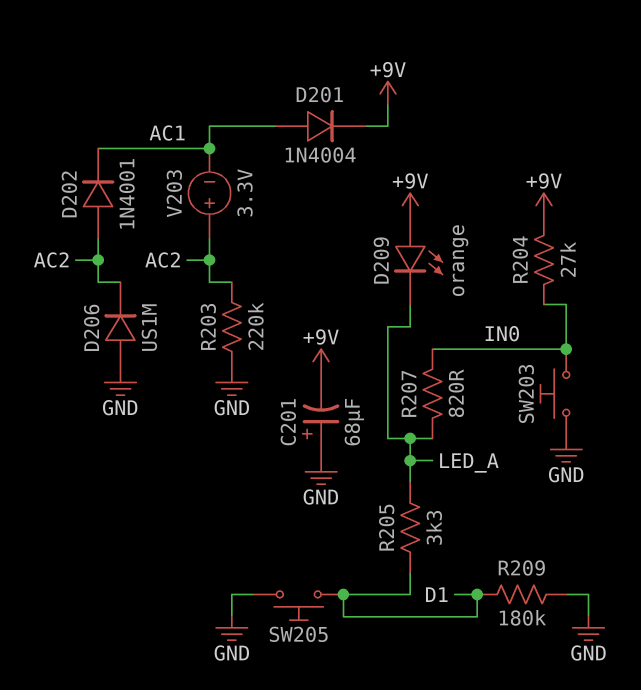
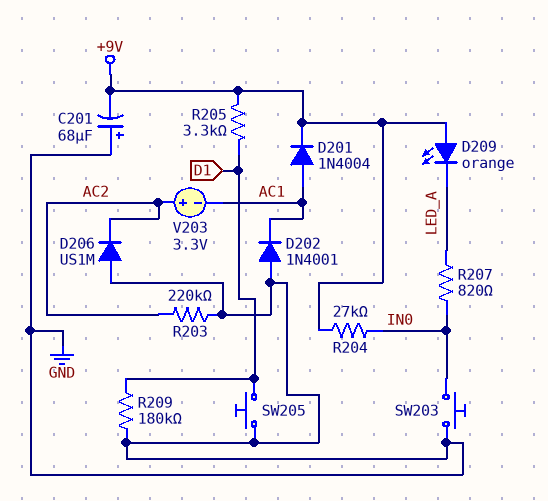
D202: diode 1N4001 (A AC2, K AC1) -> diode 1N4001 (A GND, K AC1)
R205: 3.3k (D1, LED_A) -> 3.3k (+9V, D1)

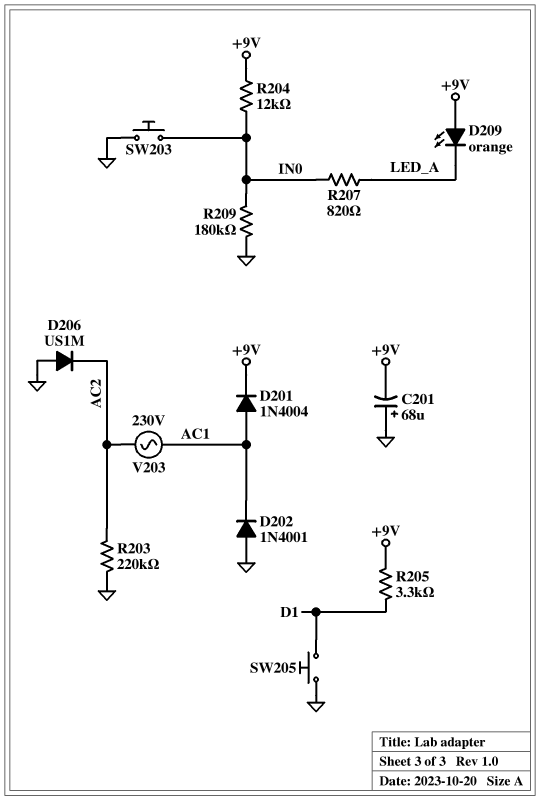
R204: 27k (+9V, IN0) -> 12k (+9V, IN0)
R209: 180k (D1, GND) -> 180k (GND, IN0)
V203: 3.3V (plus AC2, minus AC1) -> AC 230V (AC1, AC2)

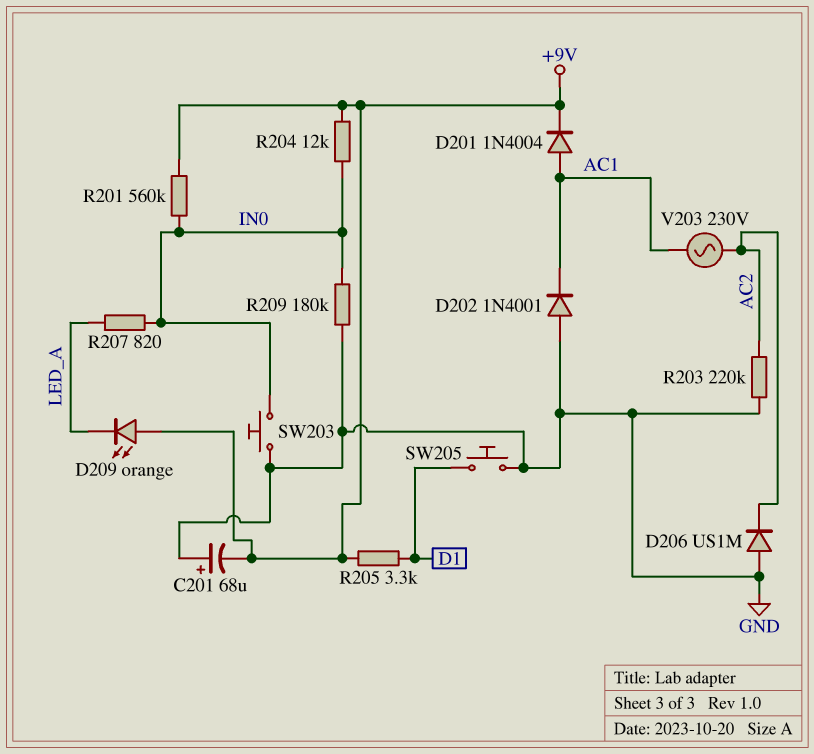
R201: none -> 560k (+9V, IN0)

